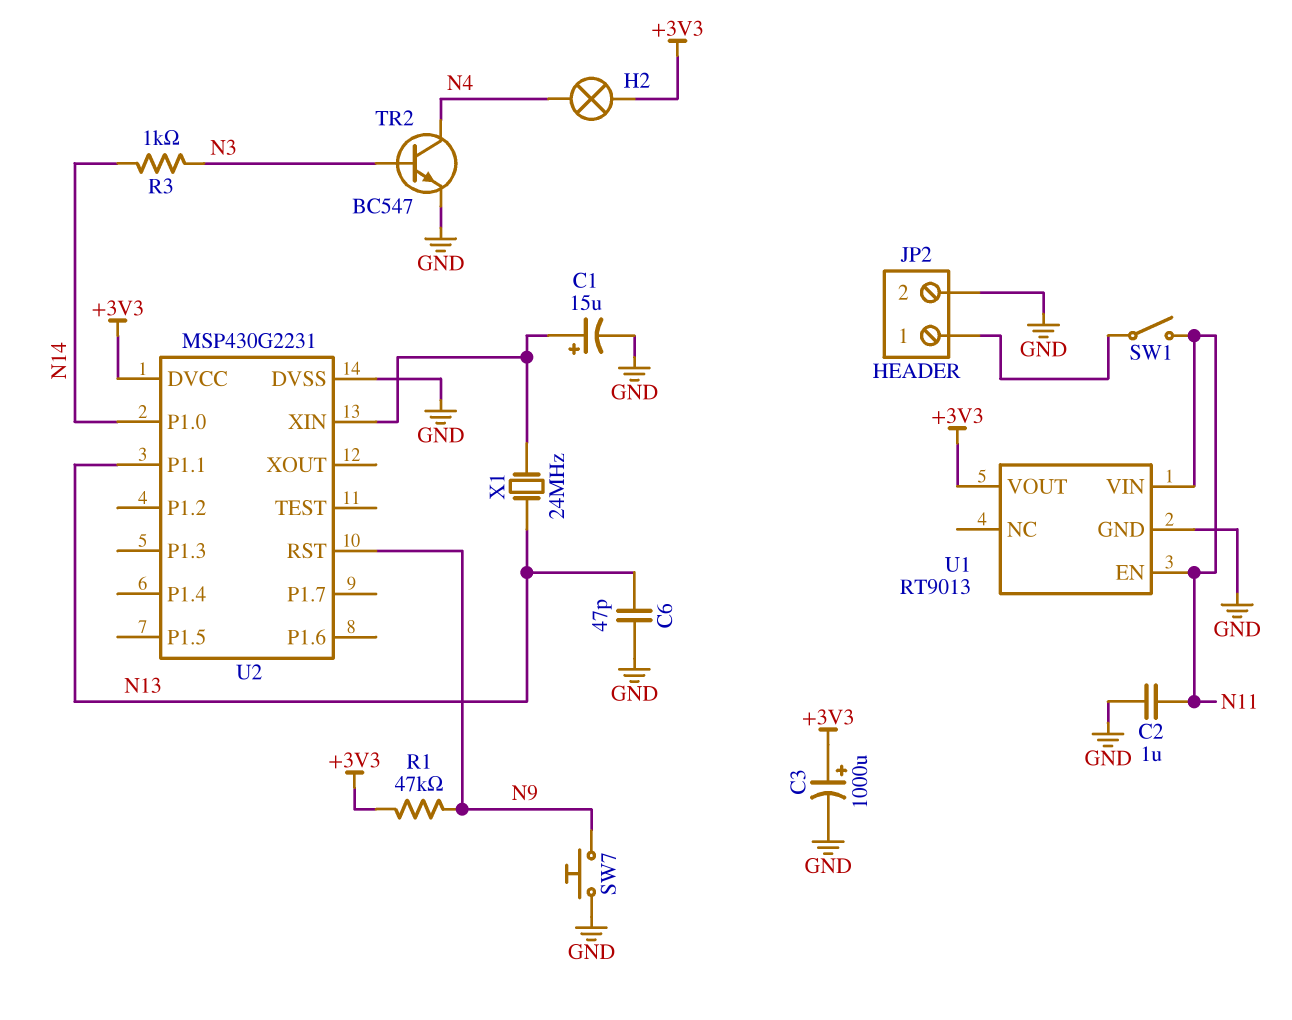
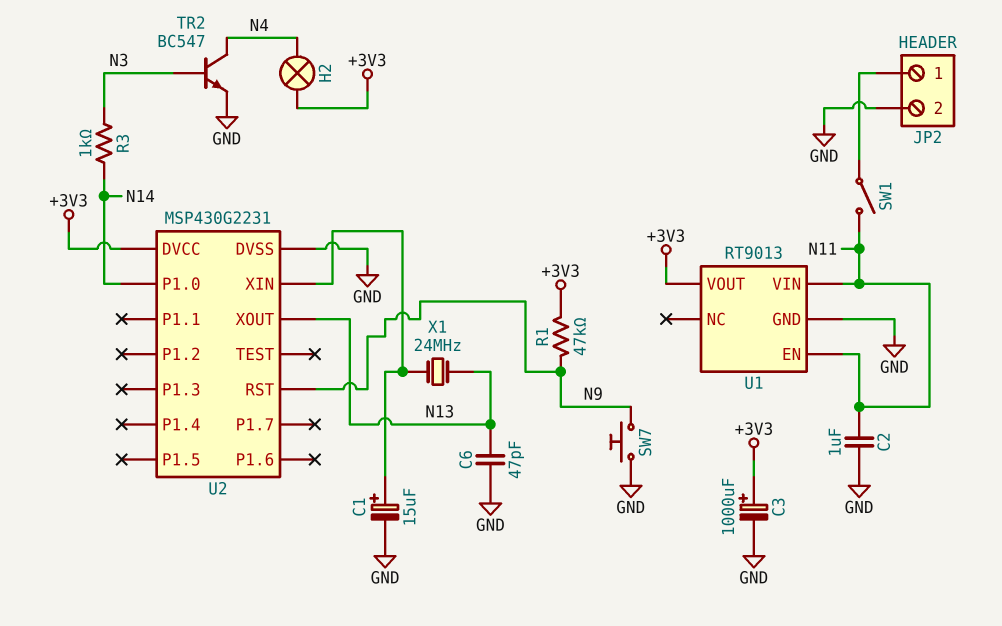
U2 pin P1.1: N13 -> none
U2 pin XOUT: none -> N13

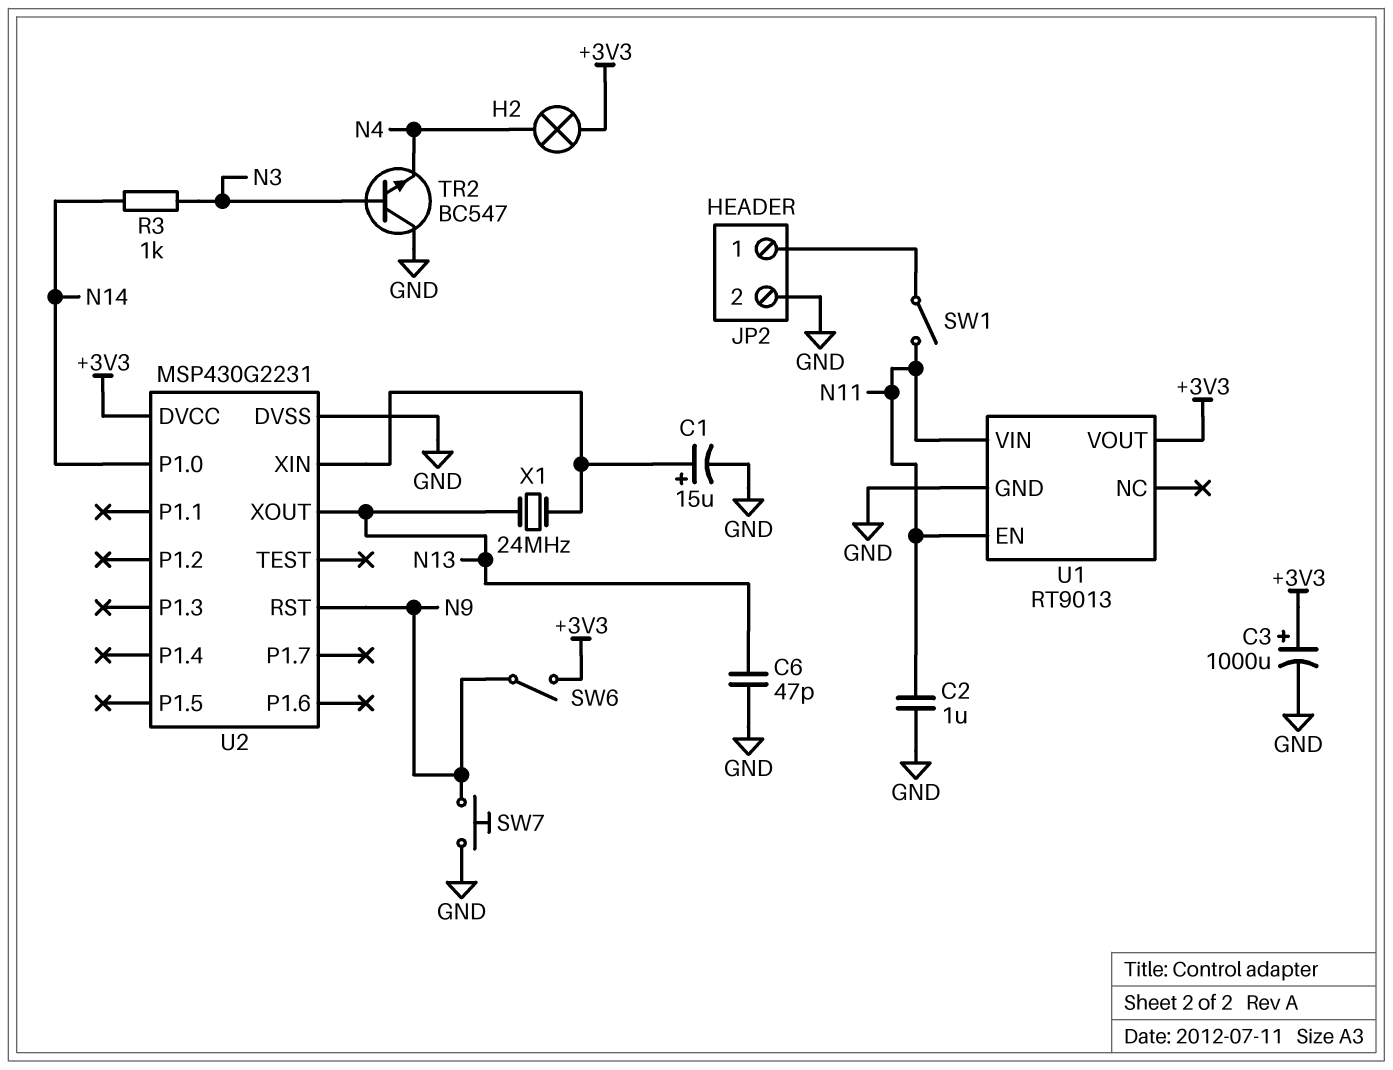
R1: 47k (+3V3, N9) -> none
SW6: none -> switch (+3V3, N9)
TR2: NPN BC547 (B N3, C N4, E GND) -> NPN BC547 (B N3, C GND, E N4)

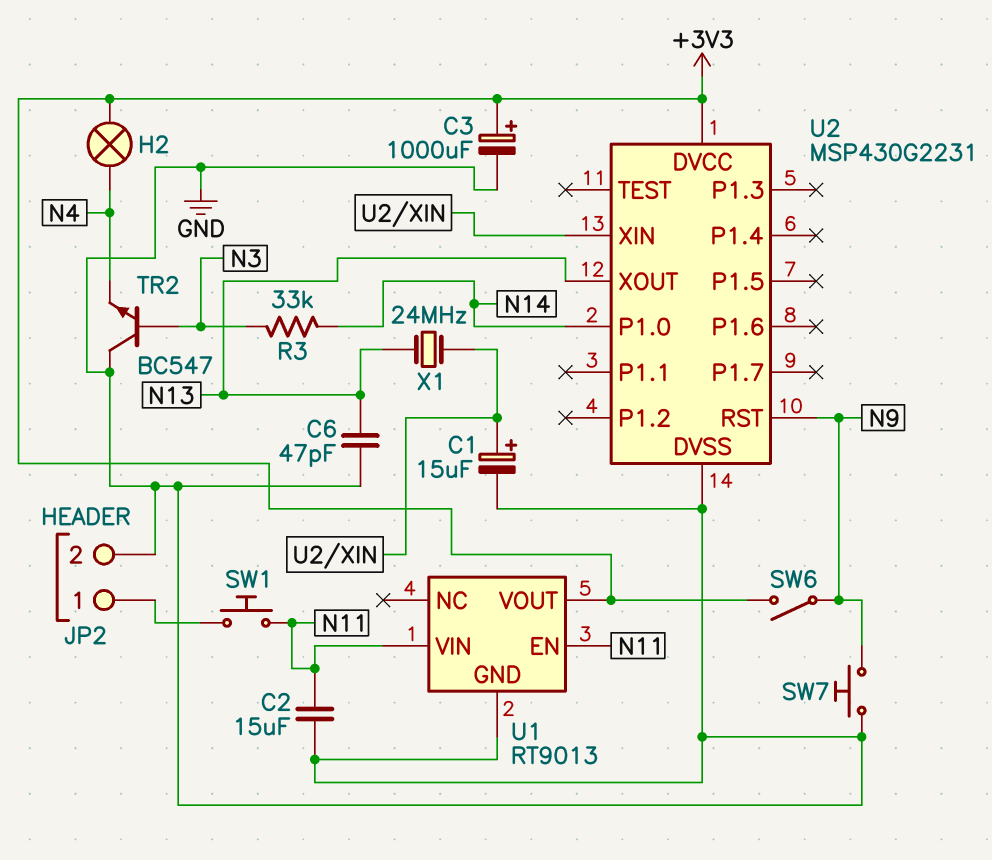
C2: 1uF (GND, N11) -> 15uF (GND, N11)
R3: 1k (N3, N14) -> 33k (N3, N14)
SW1: switch (JP2/1, N11) -> button (JP2/1, N11)

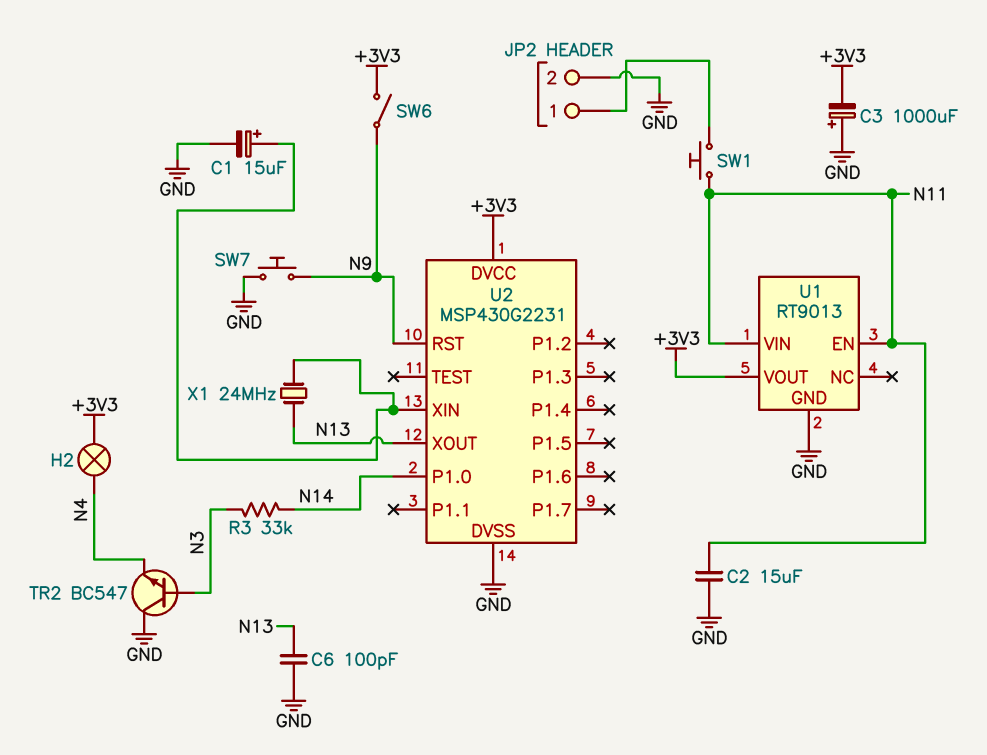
C3: 1000uF (plus +3V3, minus GND) -> 1000uF (plus GND, minus +3V3)
C6: 47pF (GND, N13) -> 100pF (GND, N13)

